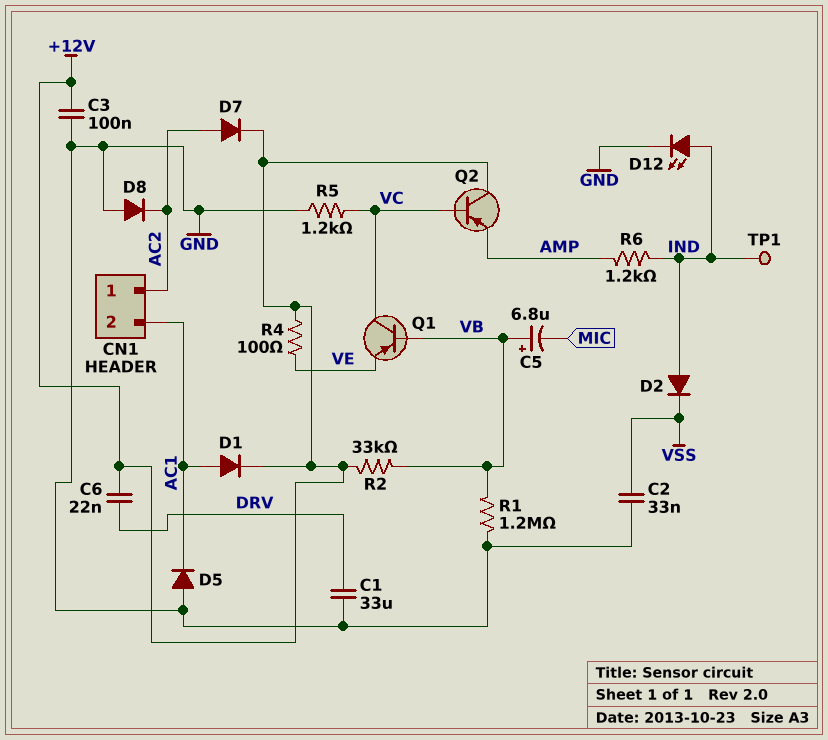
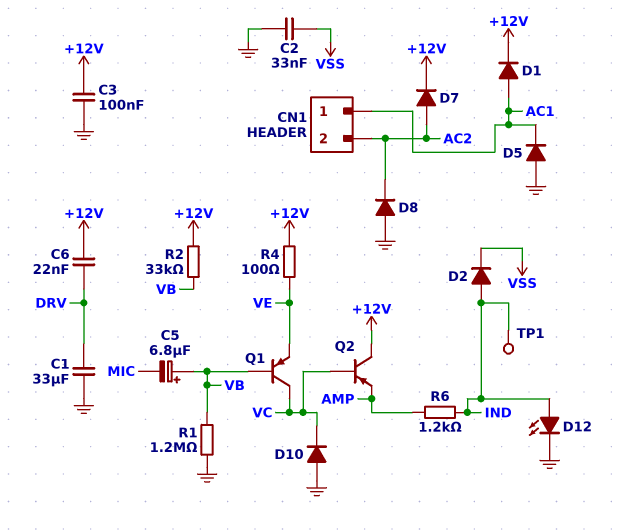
CN1 pin 1: AC2 -> AC1
CN1 pin 2: AC1 -> AC2
D10: none -> diode (A GND, K VC)
R5: 1.2k (GND, VC) -> none

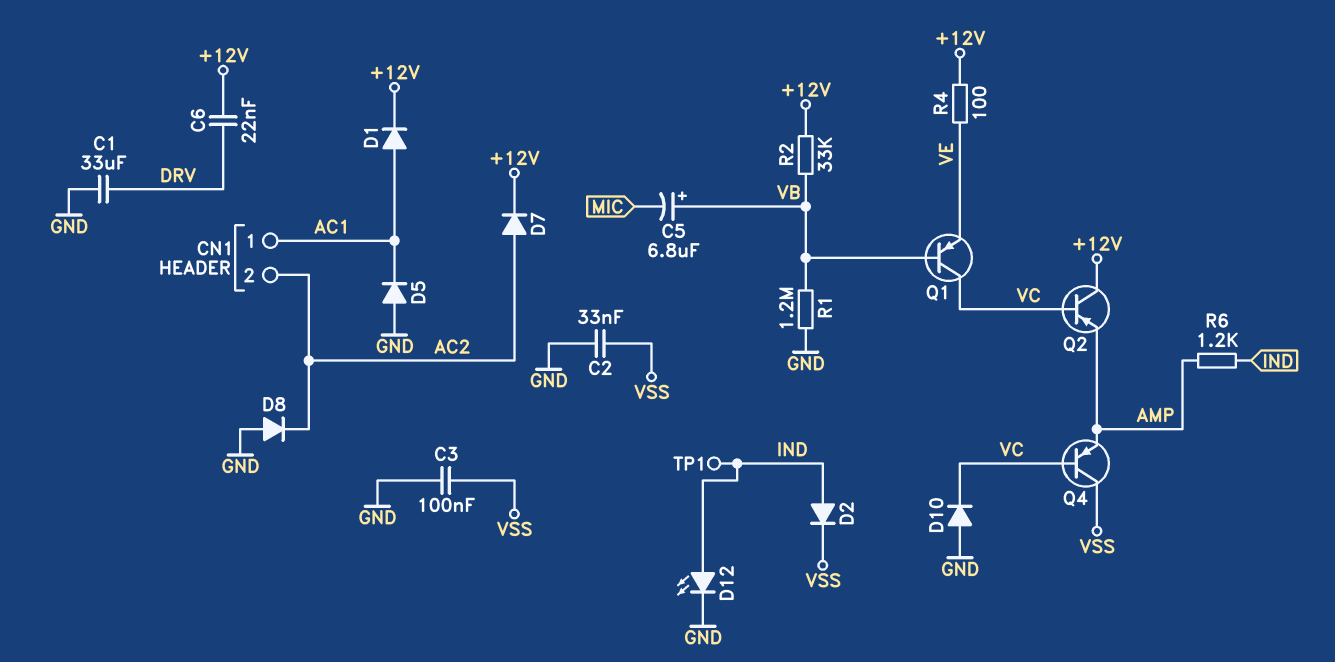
C3: 100nF (+12V, GND) -> 100nF (GND, VSS)
Q4: none -> PNP (B VC, C VSS, E AMP)

